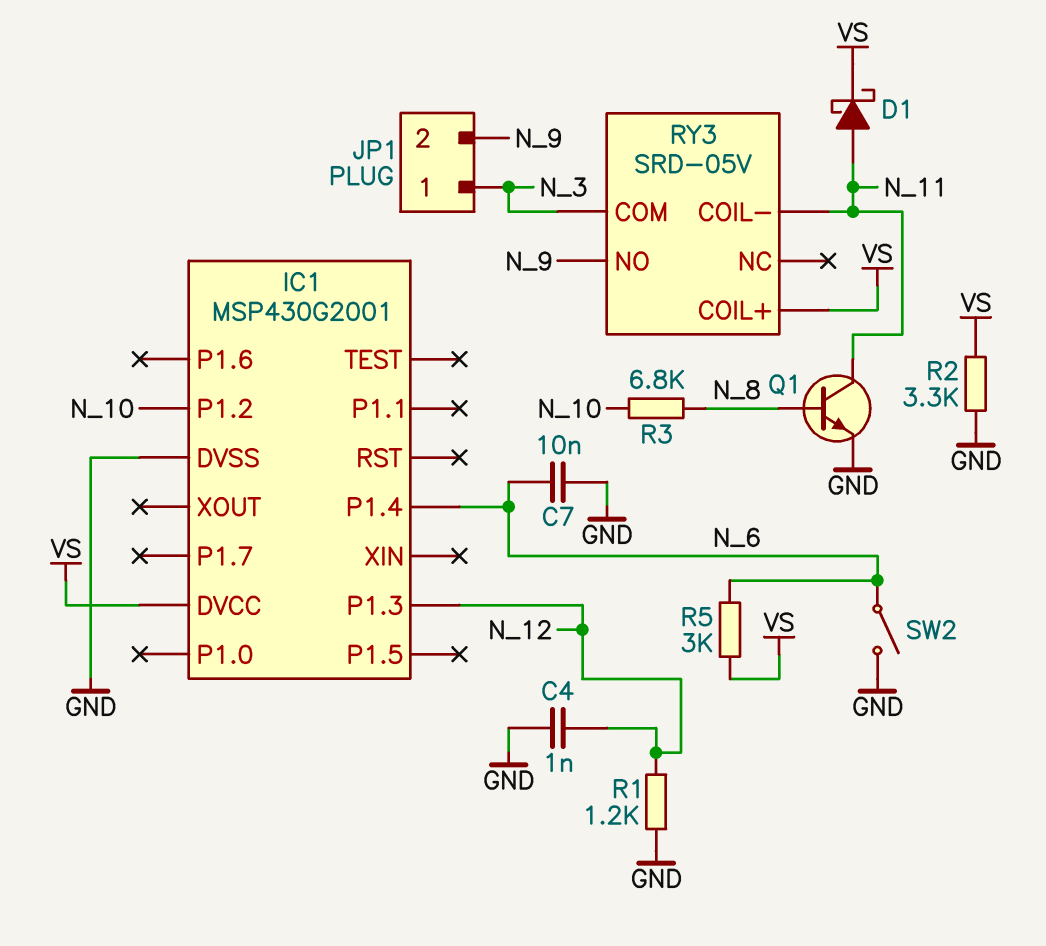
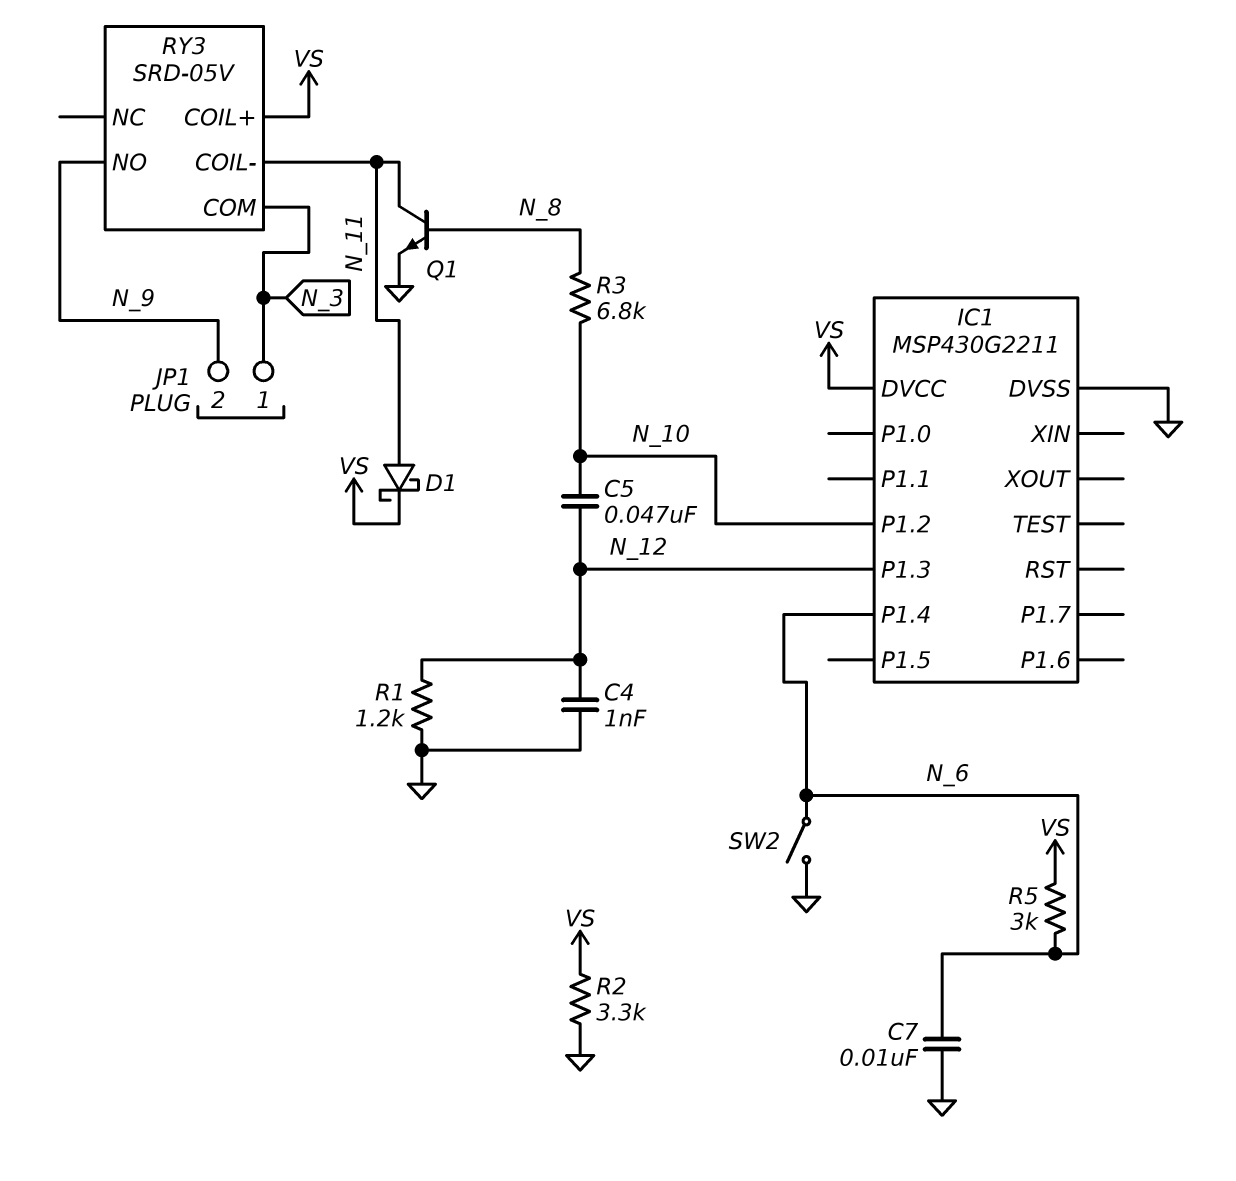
C5: none -> 47nF (N_10, N_12)
IC1: MSP430G2001 -> MSP430G2211

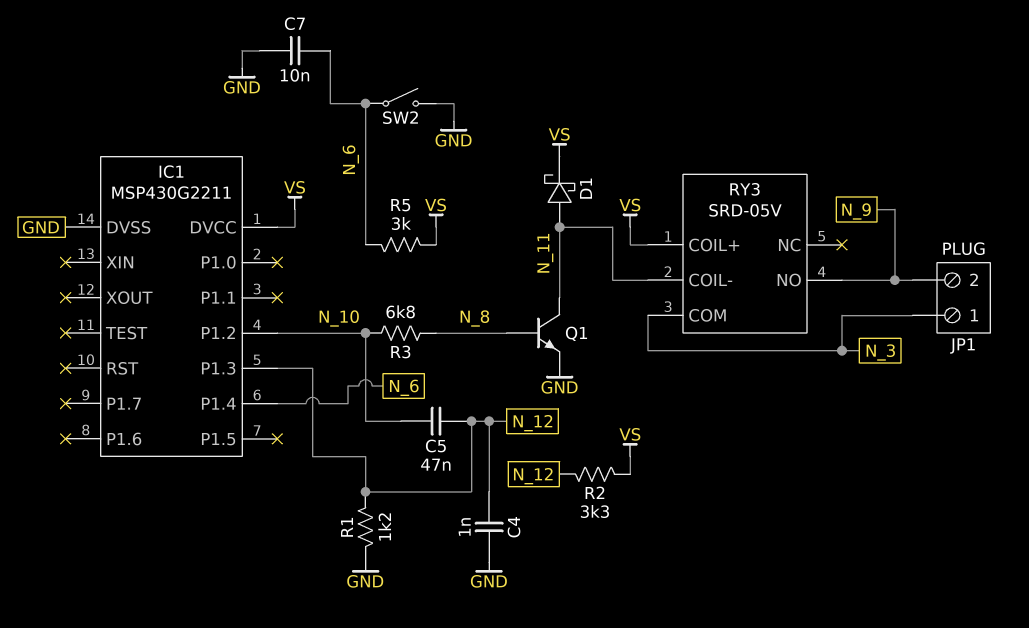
R2: 3.3k (GND, VS) -> 3.3k (N_12, VS)

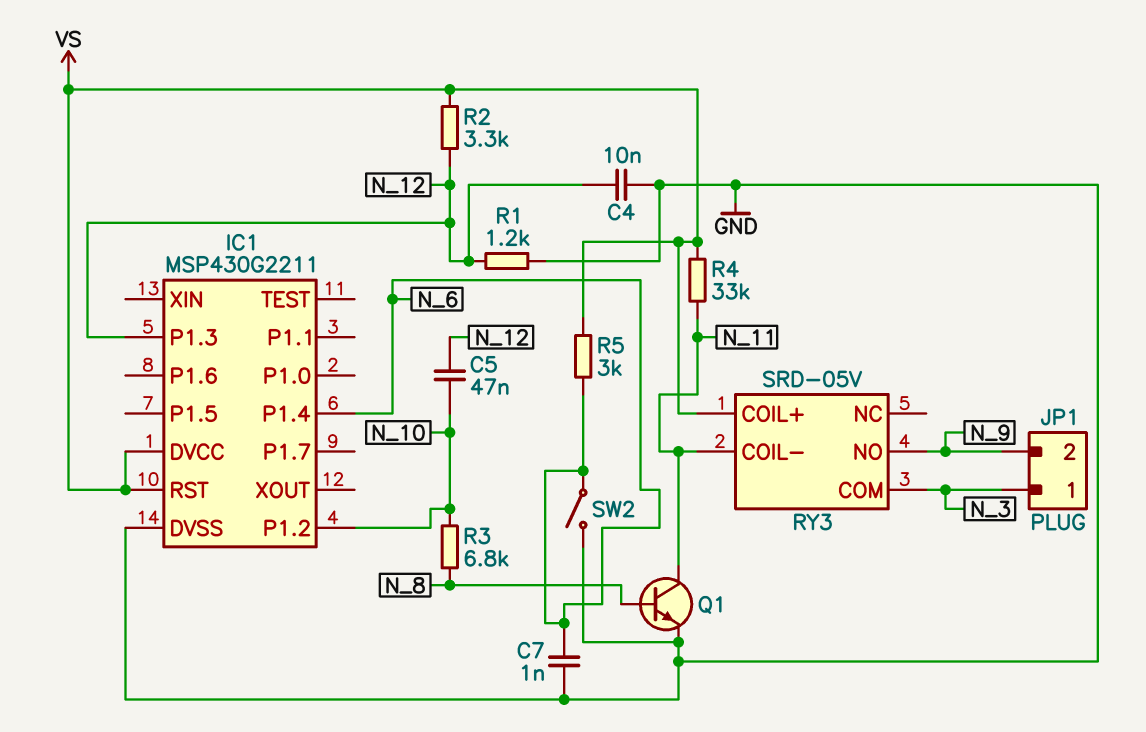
C4: 1nF (GND, N_12) -> 10nF (GND, N_12)
C7: 10nF (GND, N_6) -> 1nF (GND, N_6)
D1: schottky (A N_11, K VS) -> none
IC1 pin RST: none -> VS
R4: none -> 33k (N_11, VS)

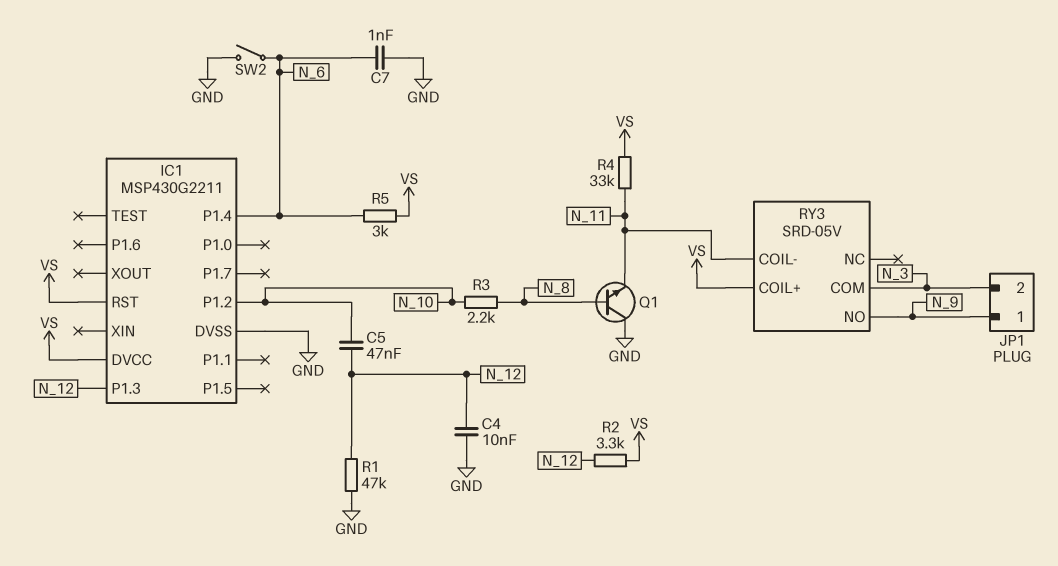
JP1 pin 1: N_3 -> N_9
JP1 pin 2: N_9 -> N_3
Q1: NPN (B N_8, C N_11, E GND) -> NPN (B N_8, C GND, E N_11)
R1: 1.2k (GND, N_12) -> 47k (GND, N_12)
R3: 6.8k (N_8, N_10) -> 2.2k (N_8, N_10)

